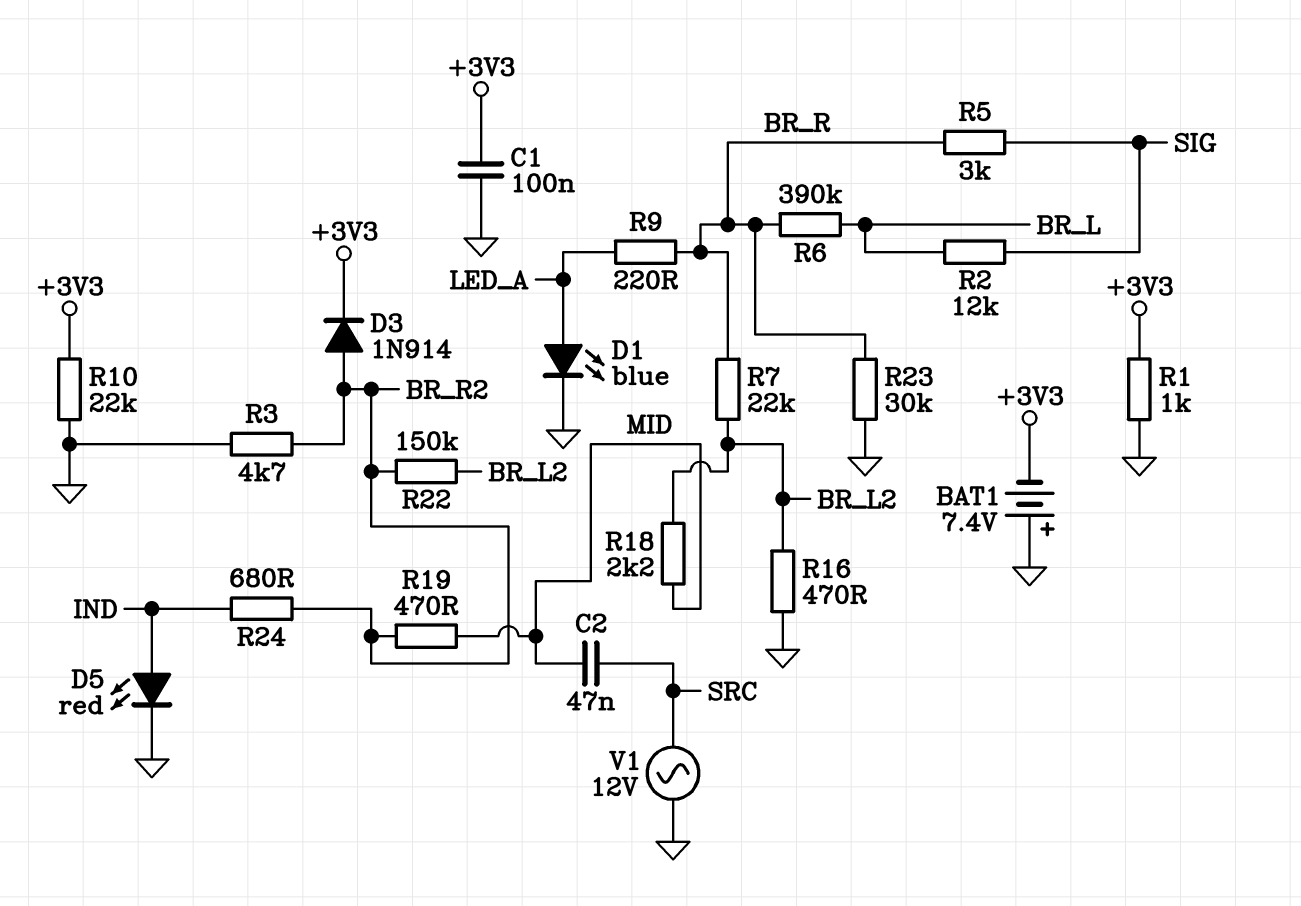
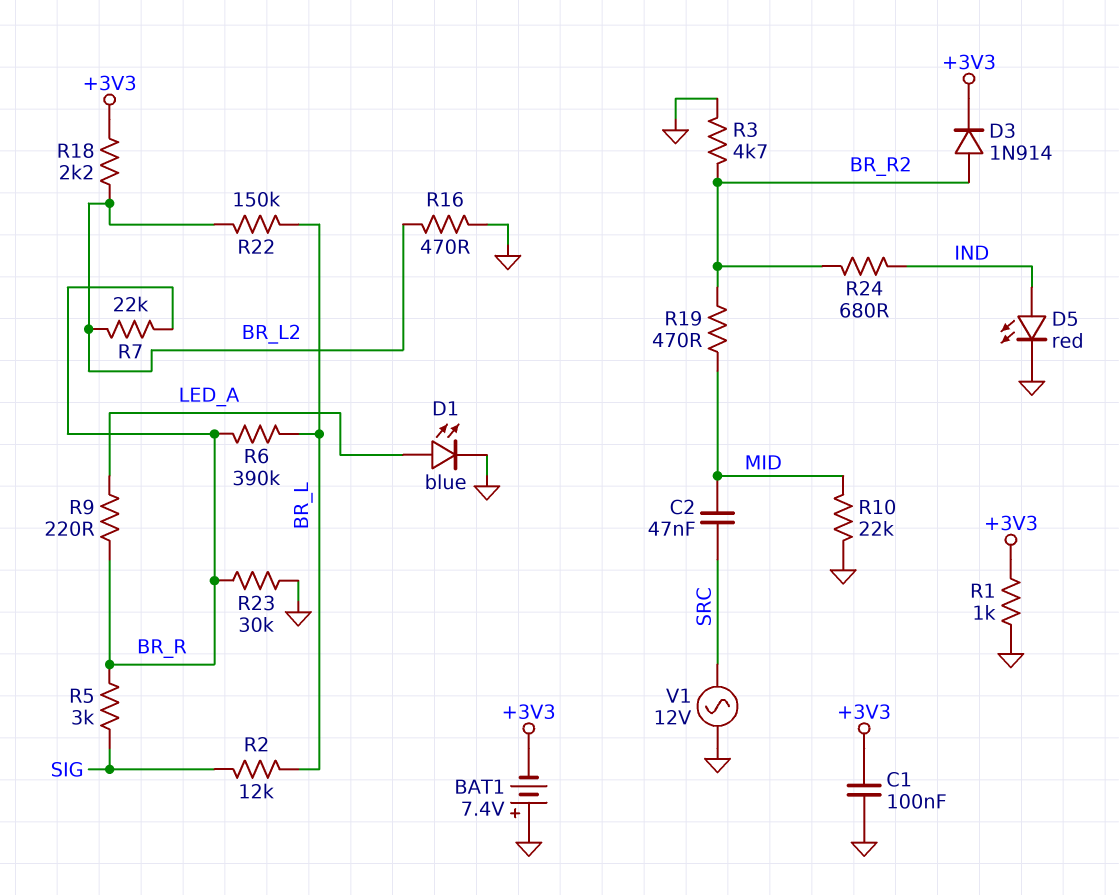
R10: 22k (+3V3, GND) -> 22k (GND, MID)
R18: 2.2k (BR_L2, MID) -> 2.2k (+3V3, BR_L2)
R22: 150k (BR_L2, BR_R2) -> 150k (BR_L, BR_L2)

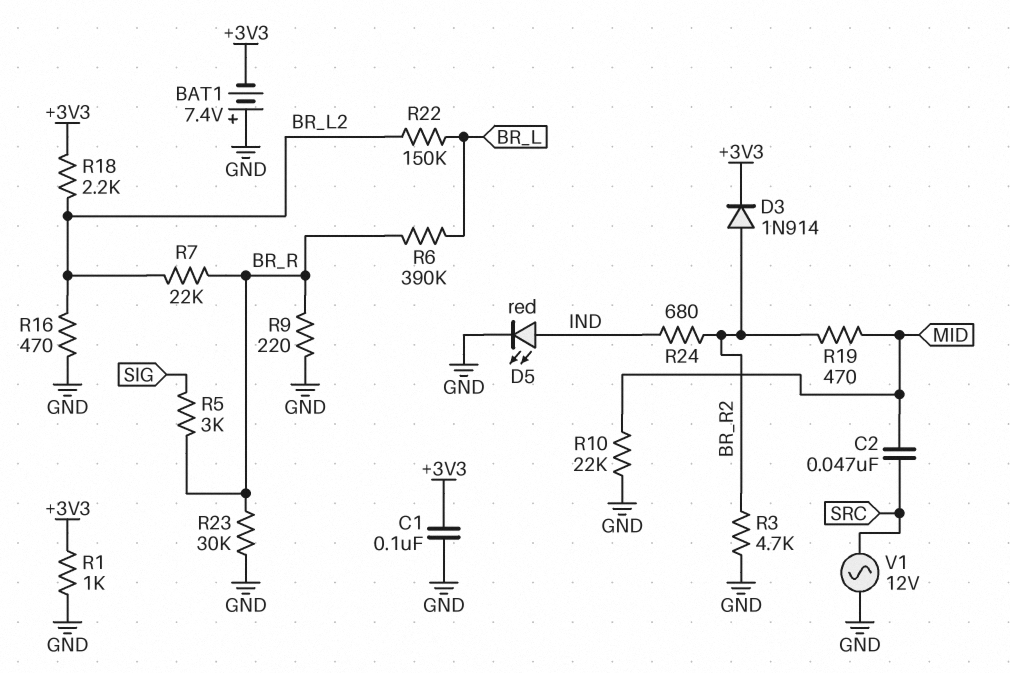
D1: LED blue (A LED_A, K GND) -> none
R2: 12k (BR_L, SIG) -> none
R9: 220 (BR_R, LED_A) -> 220 (BR_R, GND)

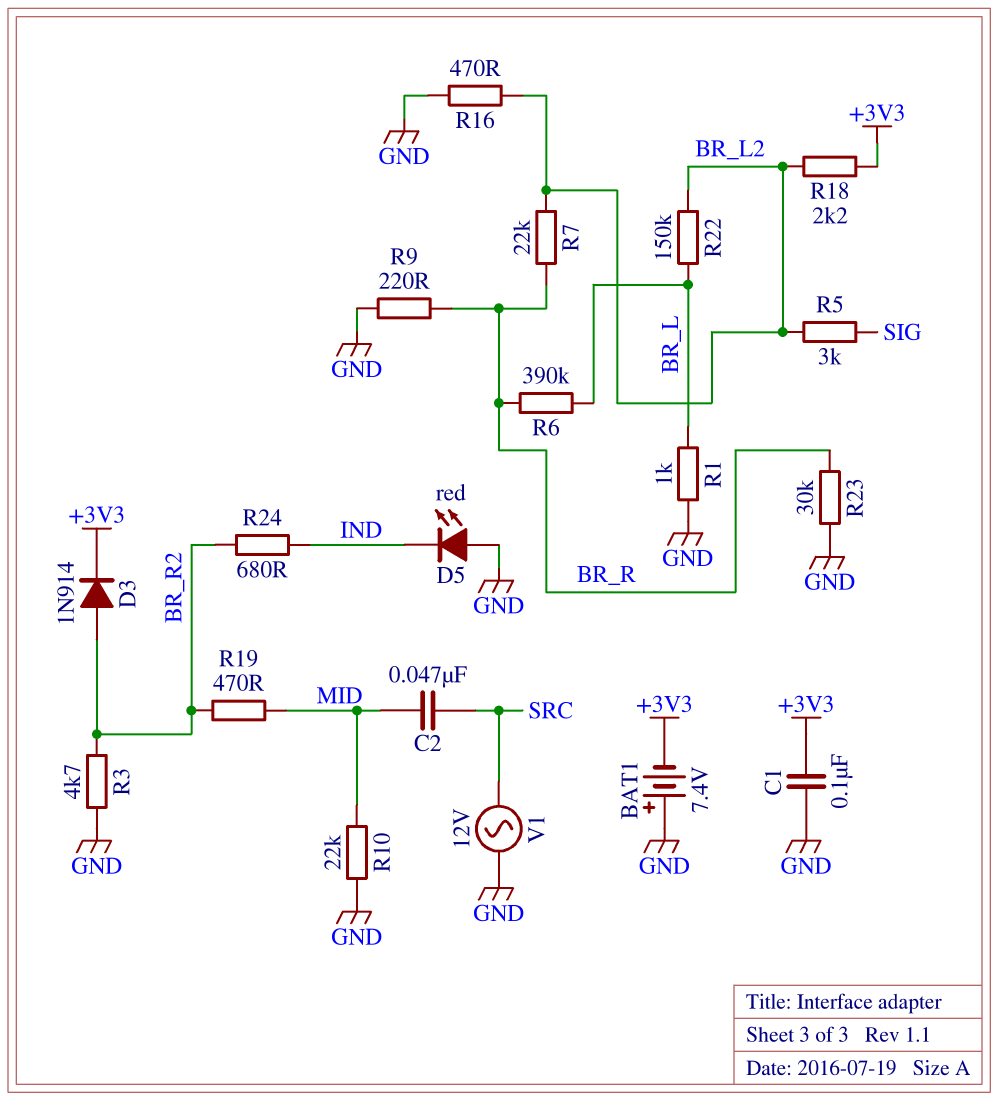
D5: LED red (A IND, K GND) -> LED red (A GND, K IND)
R1: 1k (+3V3, GND) -> 1k (BR_L, GND)
R5: 3k (BR_R, SIG) -> 3k (BR_L2, SIG)

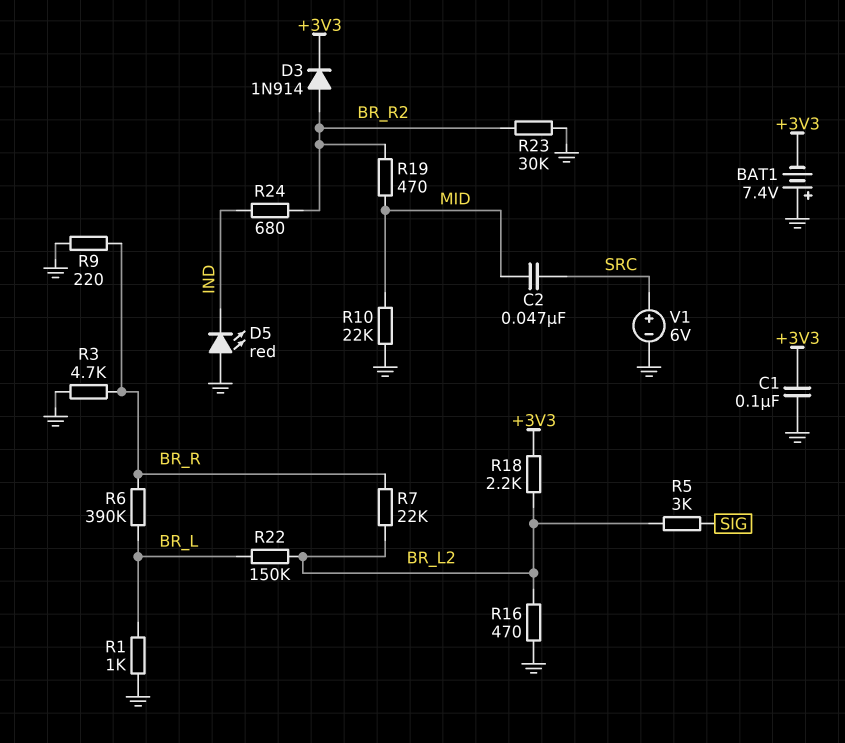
R3: 4.7k (BR_R2, GND) -> 4.7k (BR_R, GND)
R23: 30k (BR_R, GND) -> 30k (BR_R2, GND)
V1: AC 12V (GND, SRC) -> 6V (plus SRC, minus GND)

